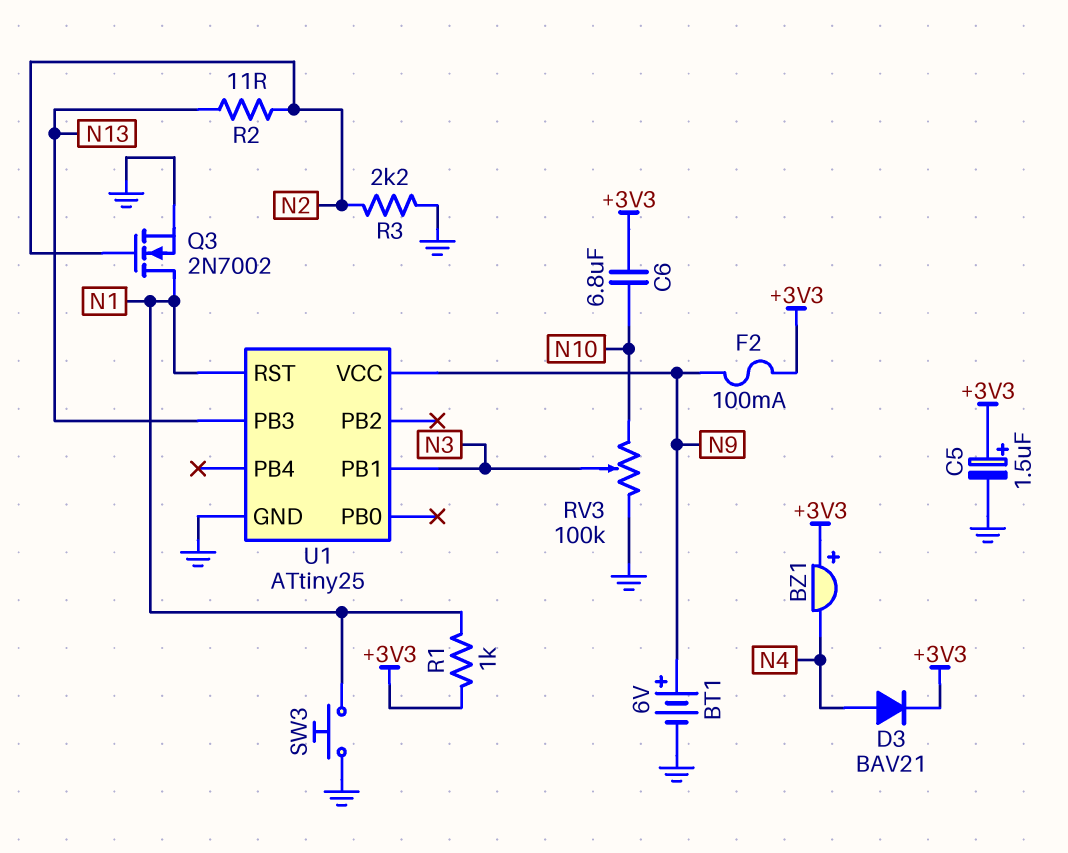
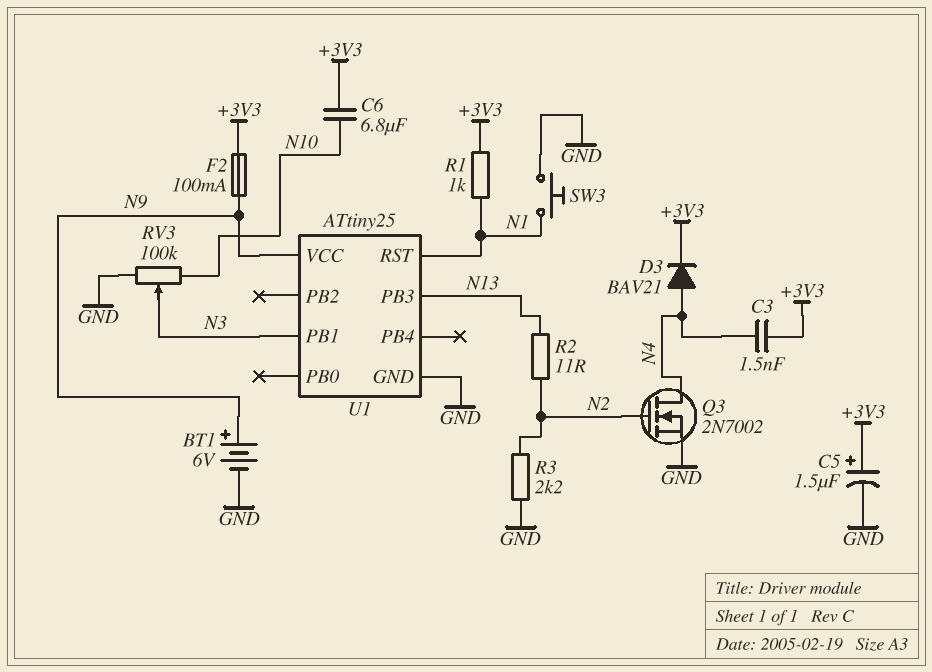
BZ1: buzzer (plus +3V3, minus N4) -> none
C3: none -> 1.5nF (+3V3, N4)
Q3: NMOS 2N7002 (G N2, D N1, S GND) -> NMOS 2N7002 (G N2, D N4, S GND)

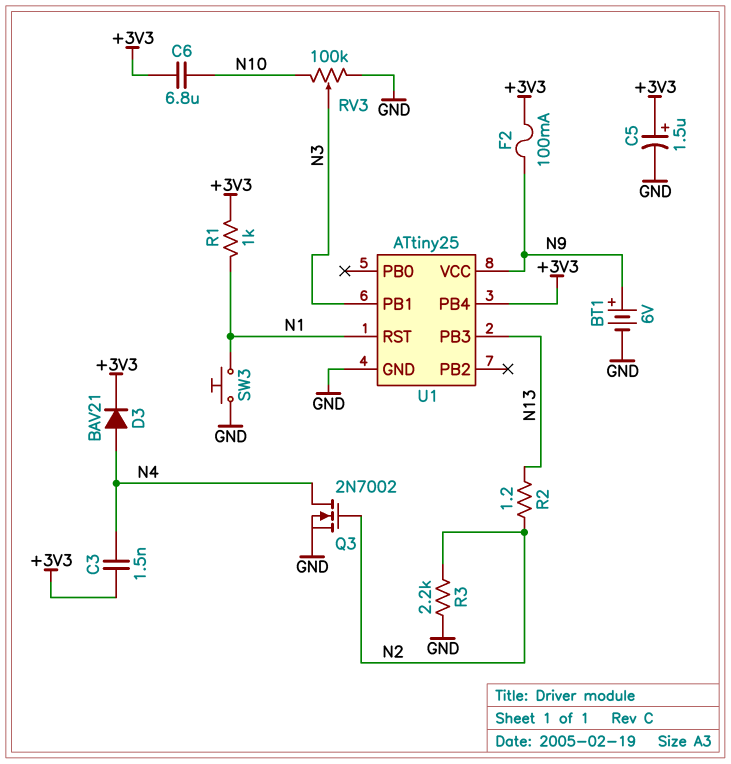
R2: 11 (N2, N13) -> 1.2 (N2, N13)
U1 pin PB4: none -> +3V3

